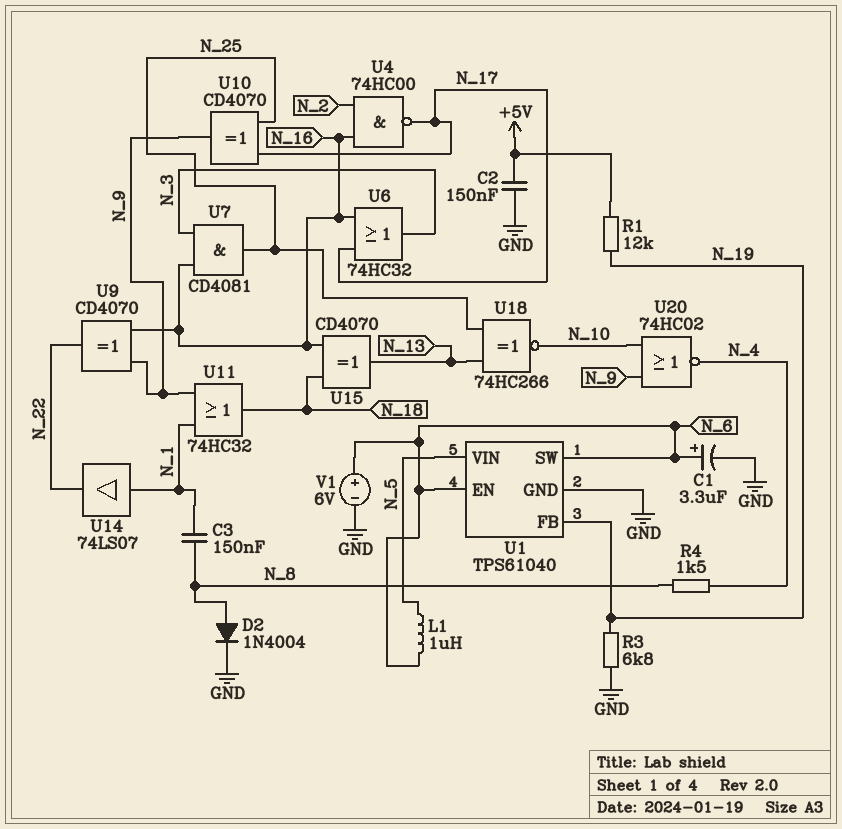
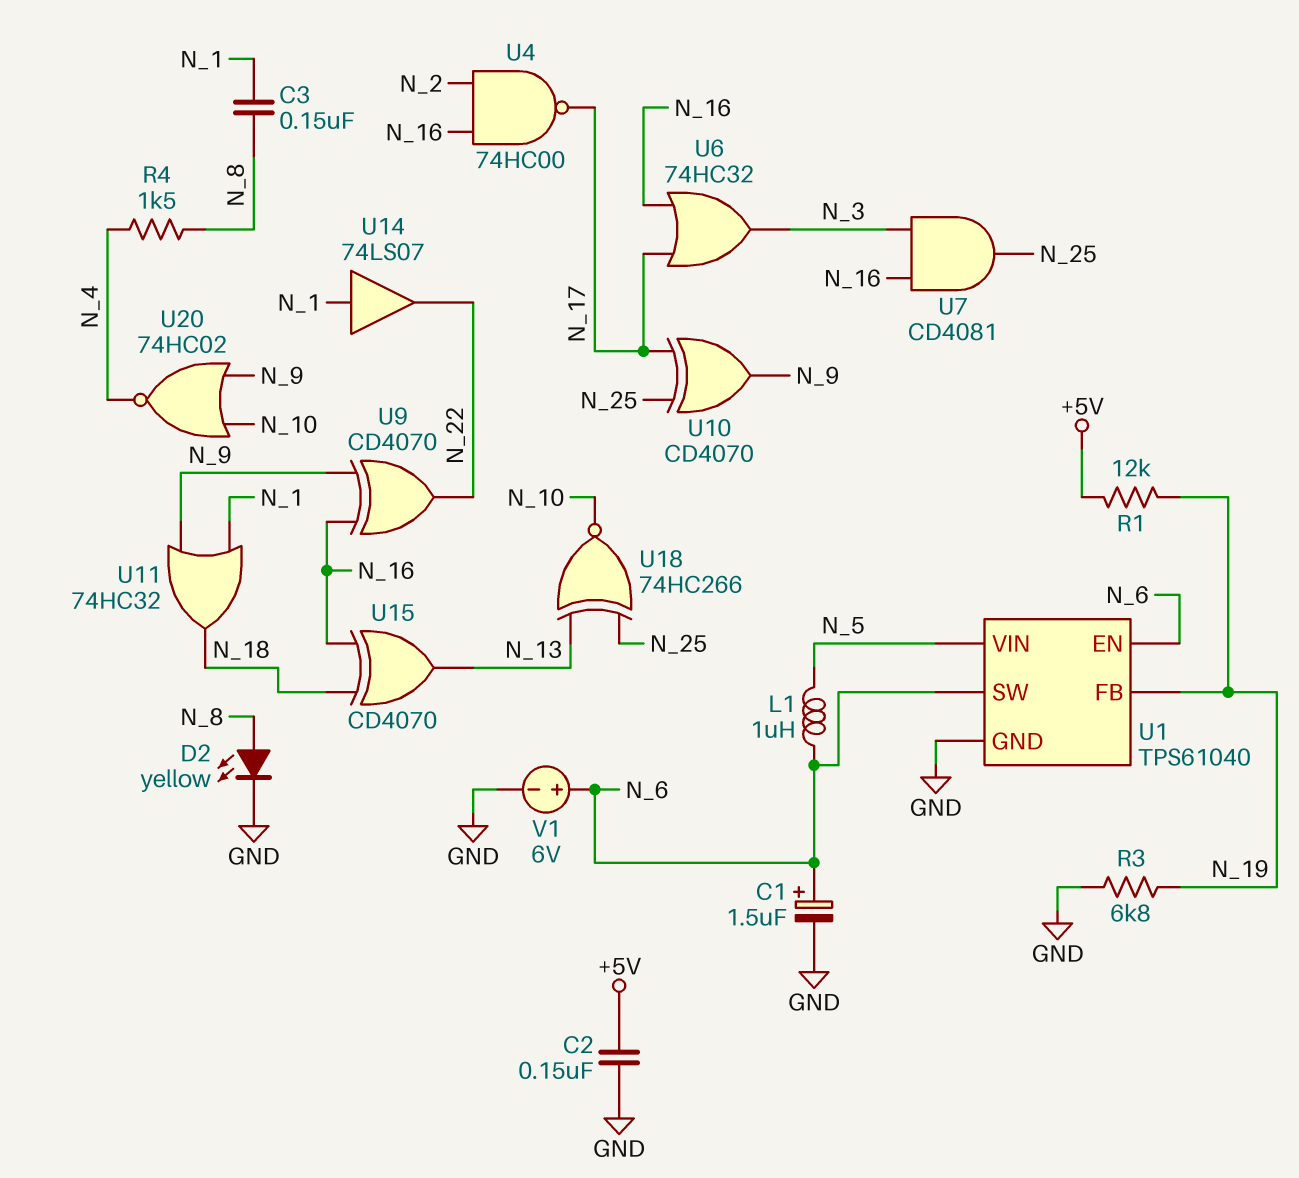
C1: 3.3uF (plus N_6, minus GND) -> 1.5uF (plus N_6, minus GND)
D2: diode 1N4004 (A N_8, K GND) -> LED yellow (A N_8, K GND)

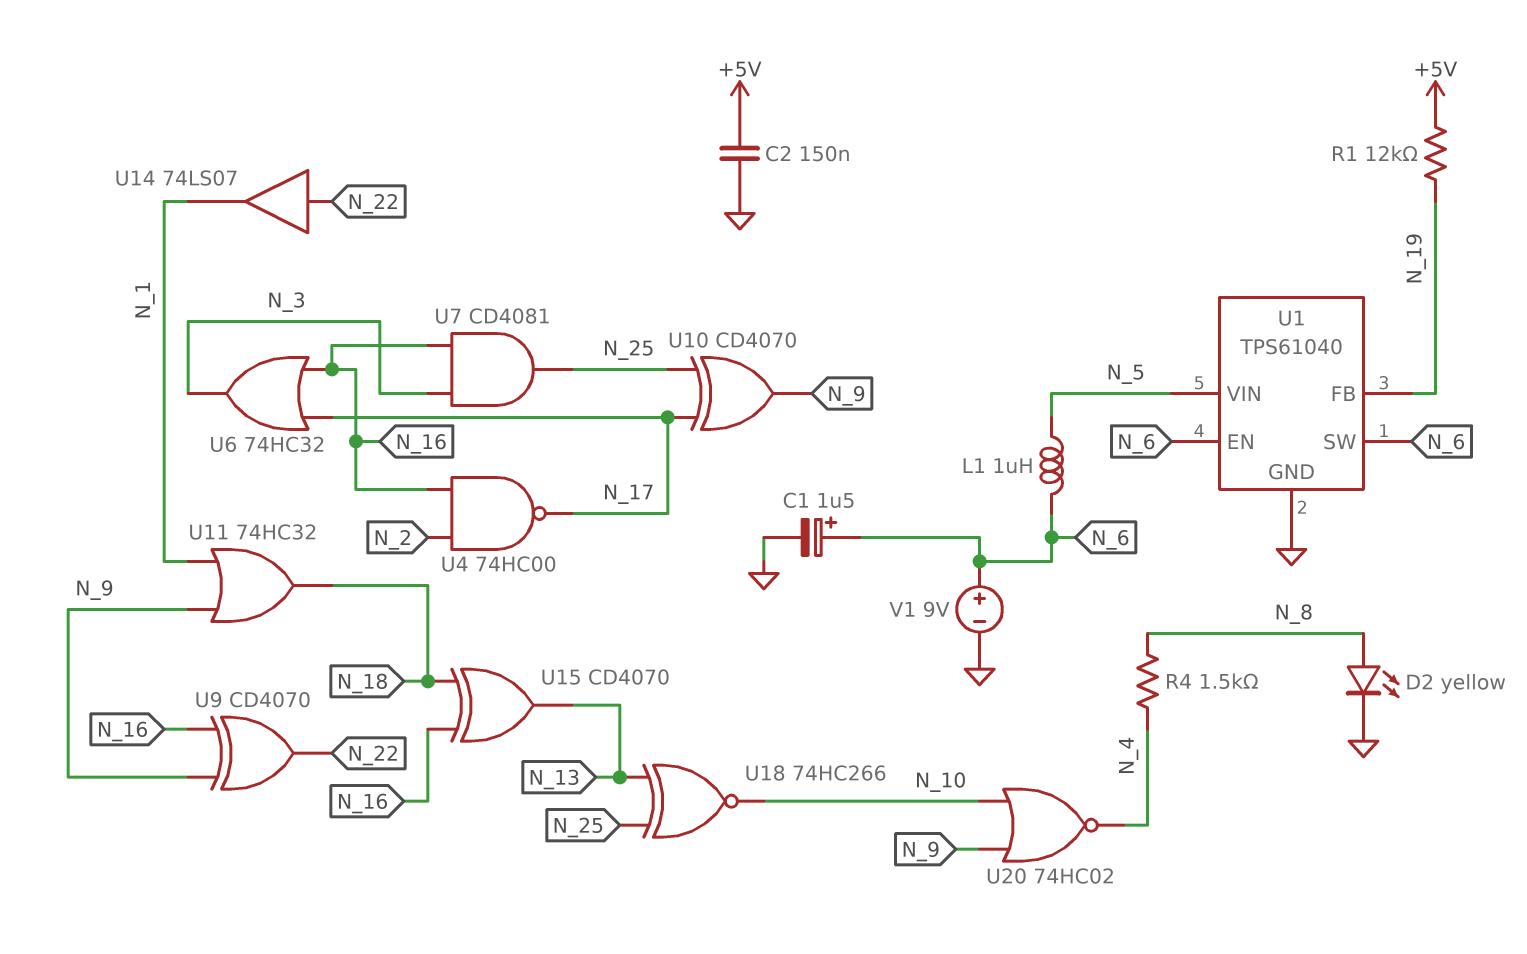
C3: 150nF (N_1, N_8) -> none
R3: 6.8k (GND, N_19) -> none
U14: buffer 74LS07 (in N_1, out N_22) -> buffer 74LS07 (in N_22, out N_1)
V1: 6V (plus N_6, minus GND) -> 9V (plus N_6, minus GND)

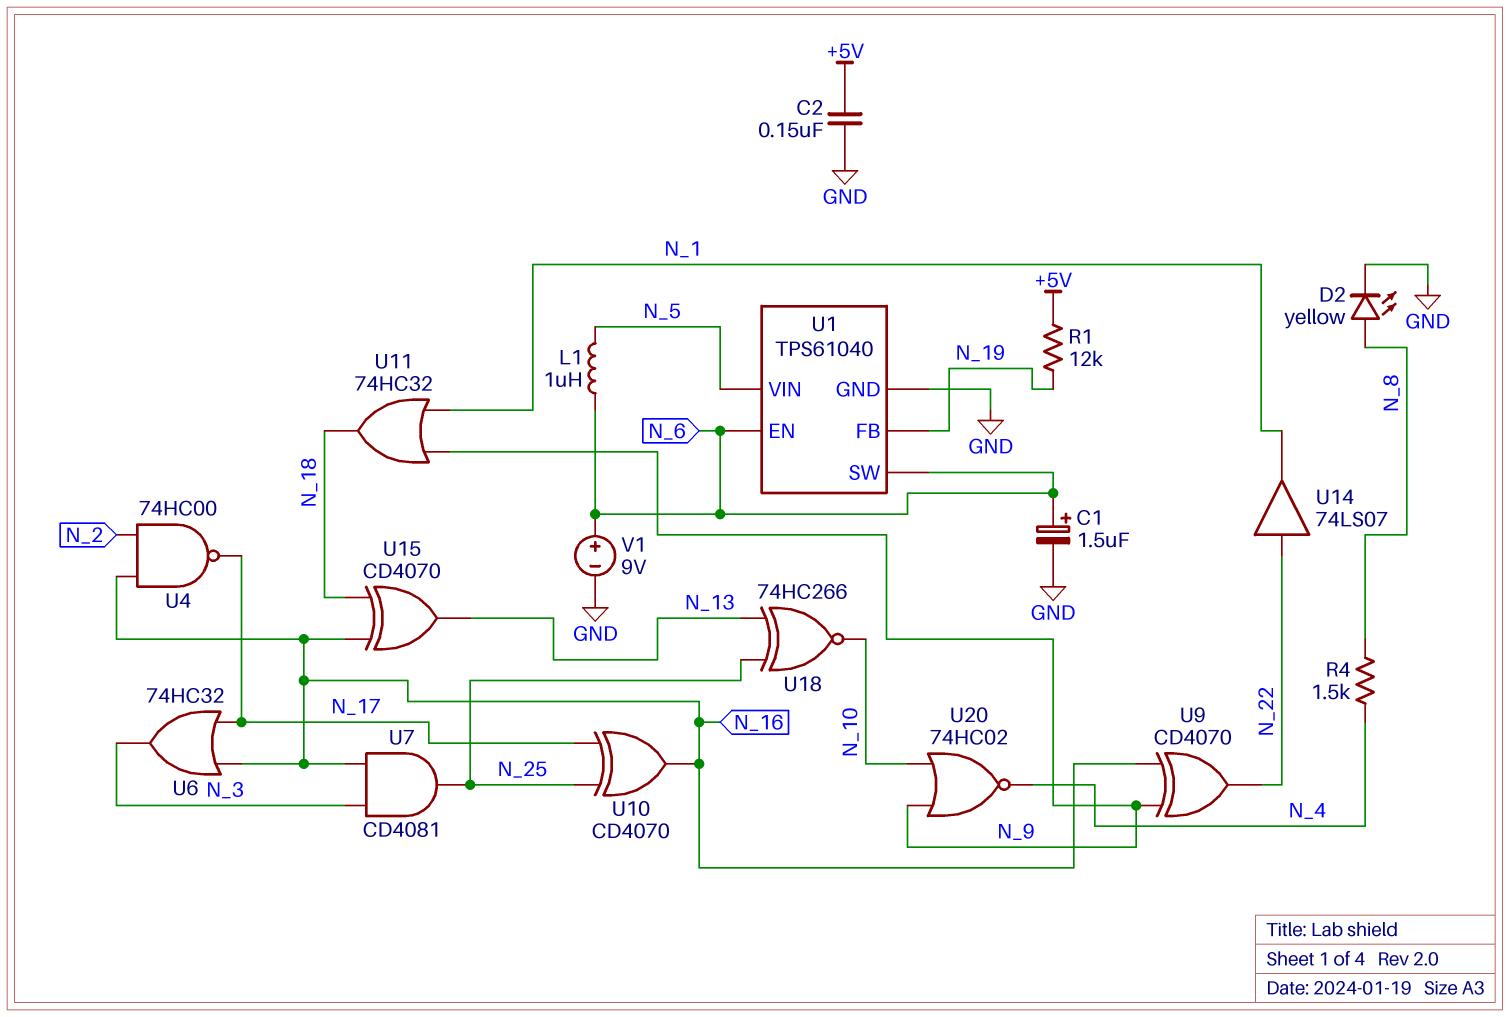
U10: XOR CD4070 (in N_17, in N_25, out N_9) -> XOR CD4070 (in N_17, in N_25, out N_16)

